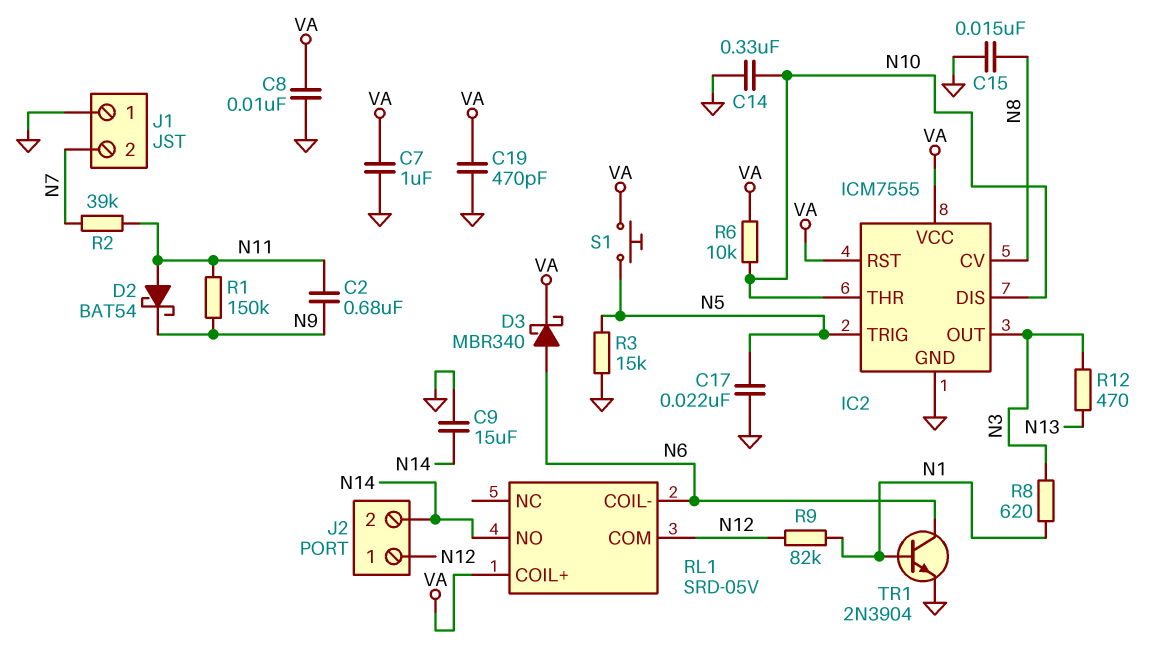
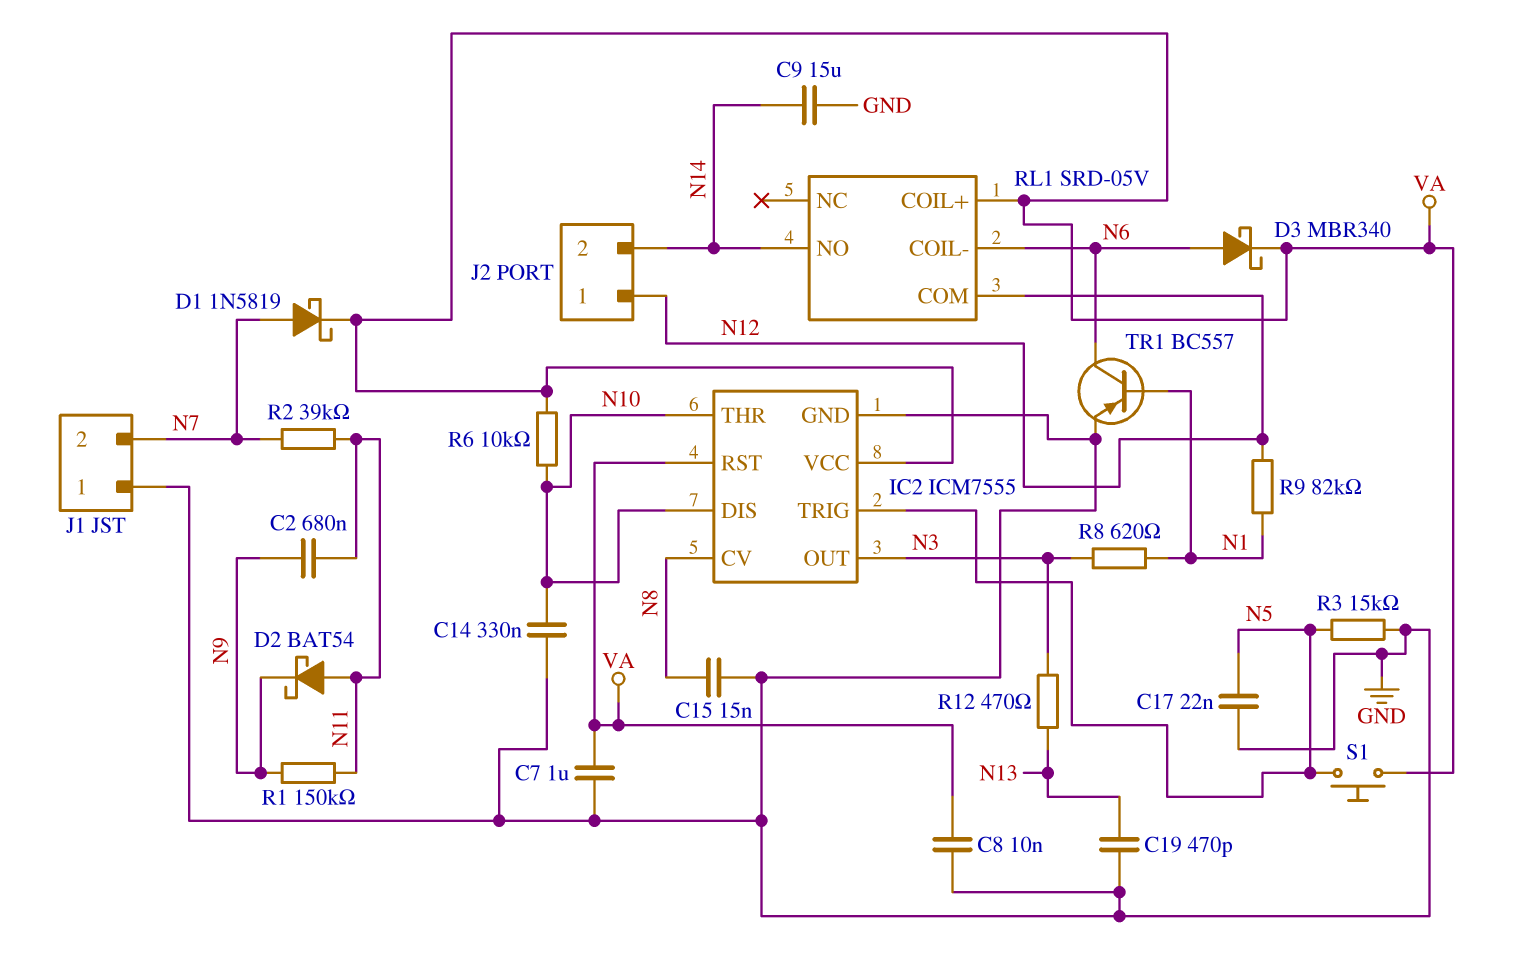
C19: 470pF (GND, VA) -> 470pF (GND, N13)
D1: none -> schottky 1N5819 (A N7, K VA)
TR1: NPN 2N3904 (B N1, C N6, E GND) -> PNP BC557 (B N1, C N6, E GND)

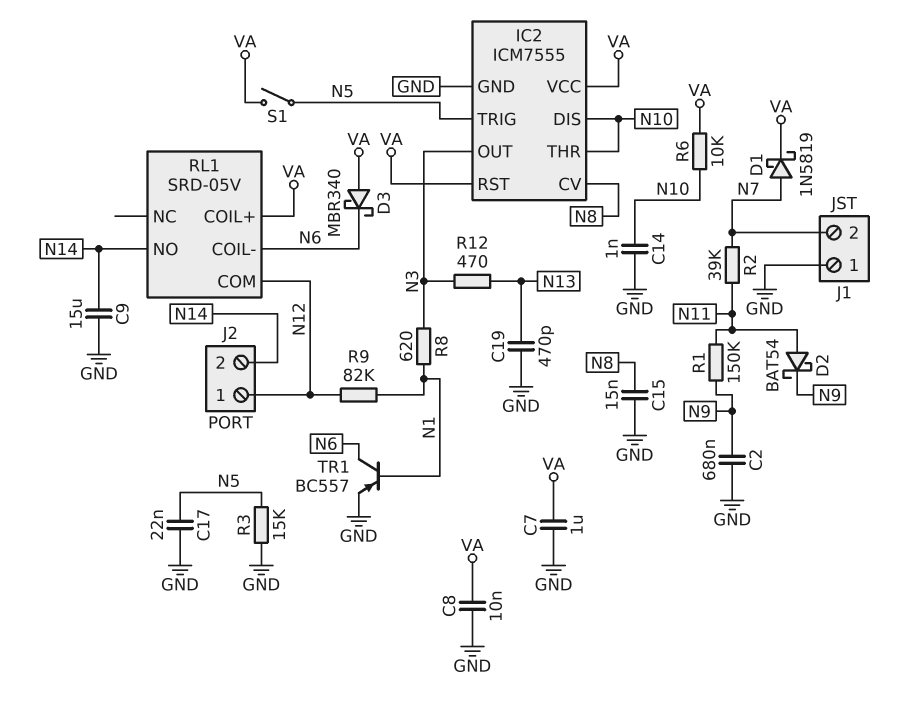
C2: 680nF (N9, N11) -> 680nF (GND, N9)
C14: 330nF (GND, N10) -> 1nF (GND, N10)
D3: schottky MBR340 (A N6, K VA) -> schottky MBR340 (A VA, K N6)
S1: button (N5, VA) -> switch (N5, VA)

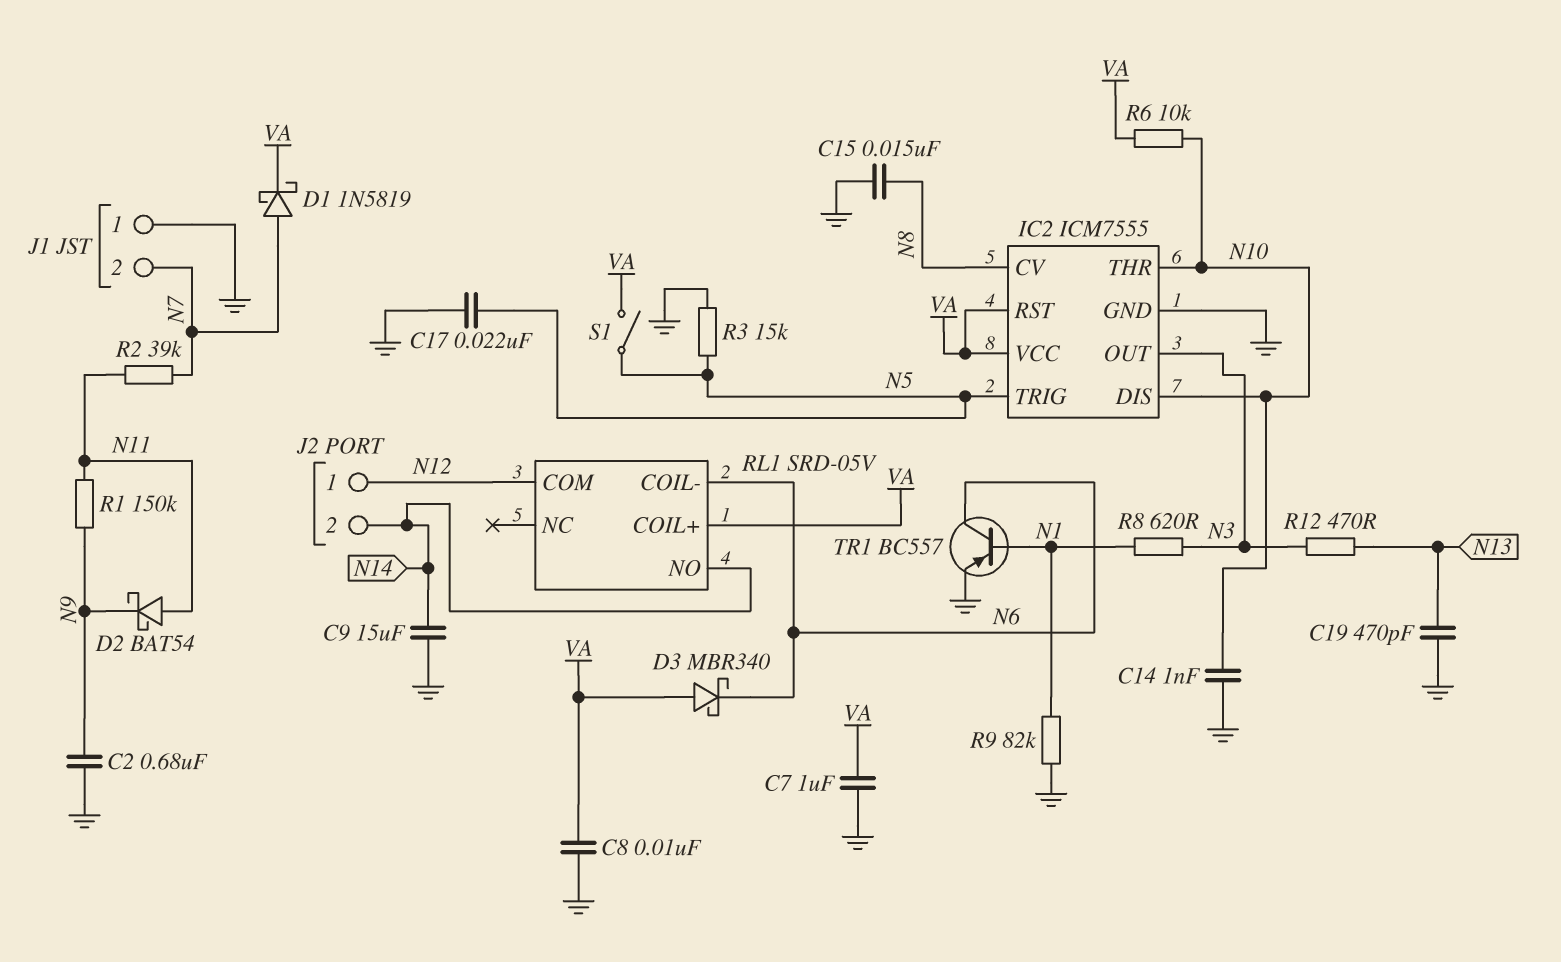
R9: 82k (N1, N12) -> 82k (GND, N1)

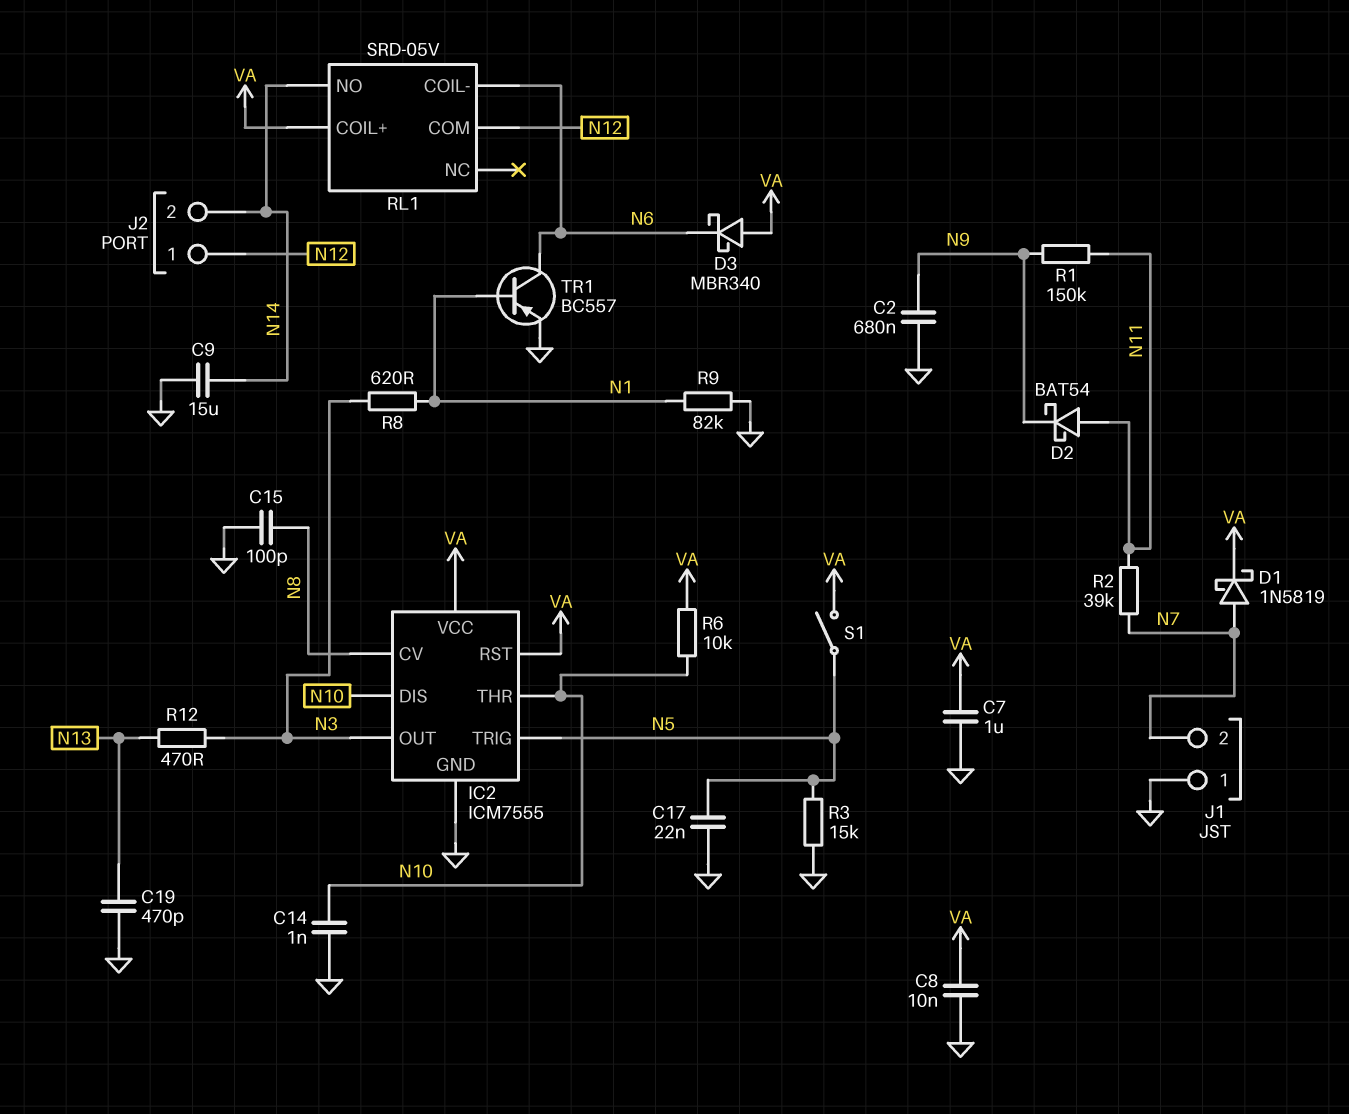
C15: 15nF (GND, N8) -> 100pF (GND, N8)

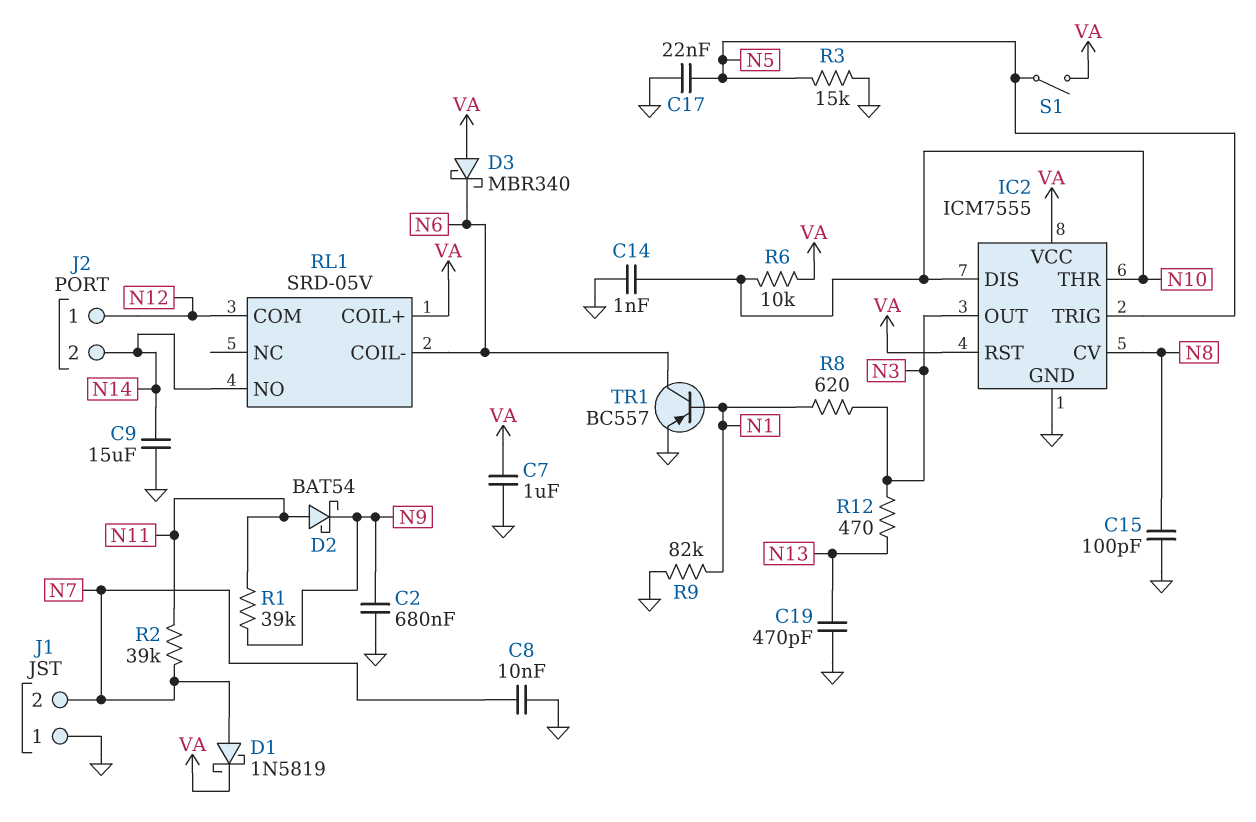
C8: 10nF (GND, VA) -> 10nF (GND, N7)
R1: 150k (N9, N11) -> 39k (N9, N11)

